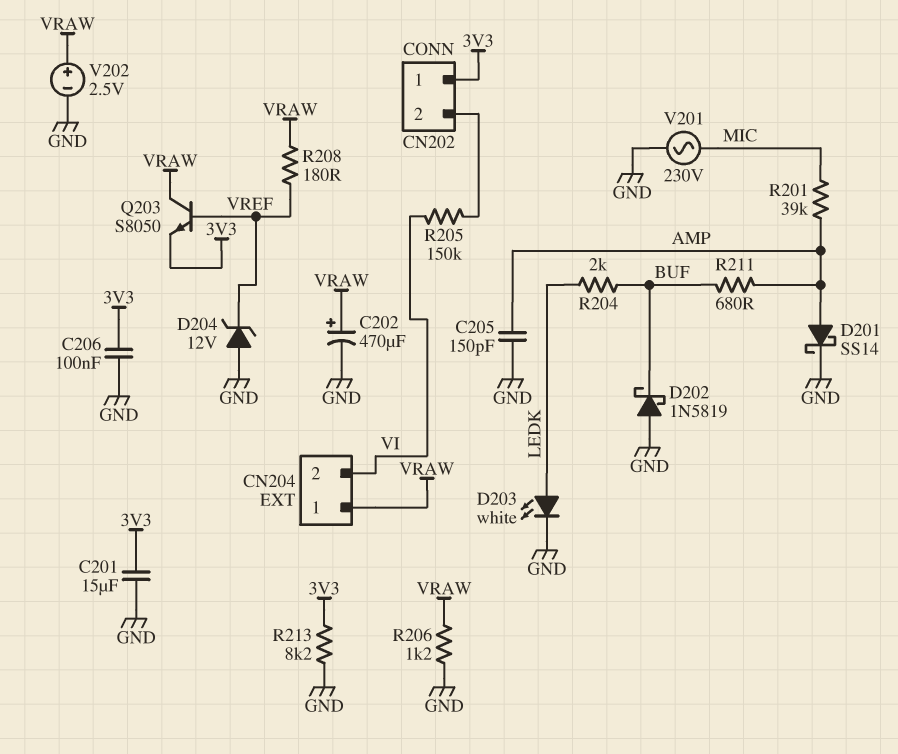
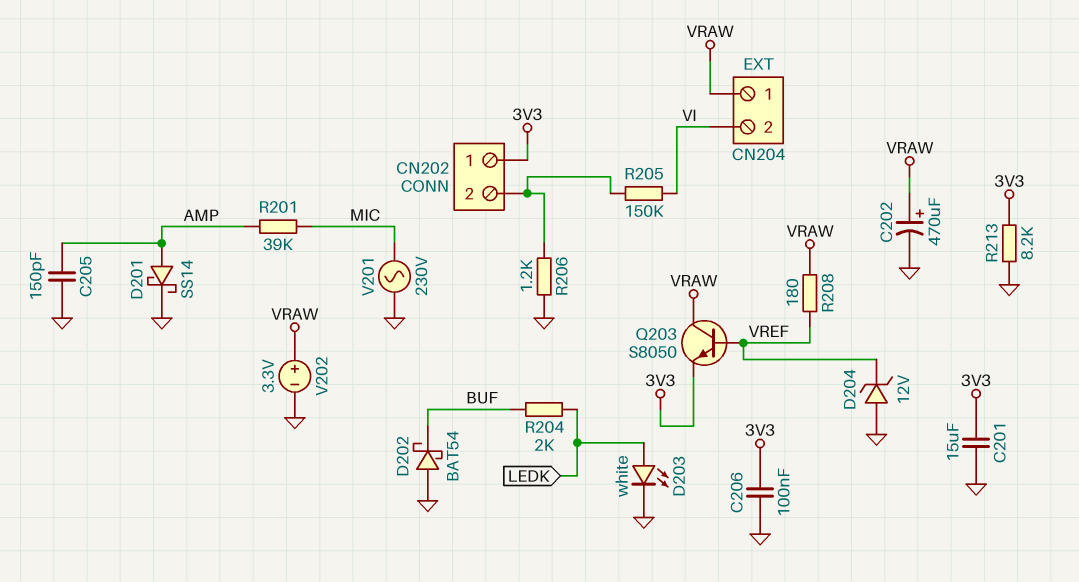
D202: schottky 1N5819 (A GND, K BUF) -> schottky BAT54 (A GND, K BUF)
R206: 1.2k (GND, VRAW) -> 1.2k (CN202/2, GND)
R211: 680 (AMP, BUF) -> none
V202: 2.5V (plus VRAW, minus GND) -> 3.3V (plus VRAW, minus GND)

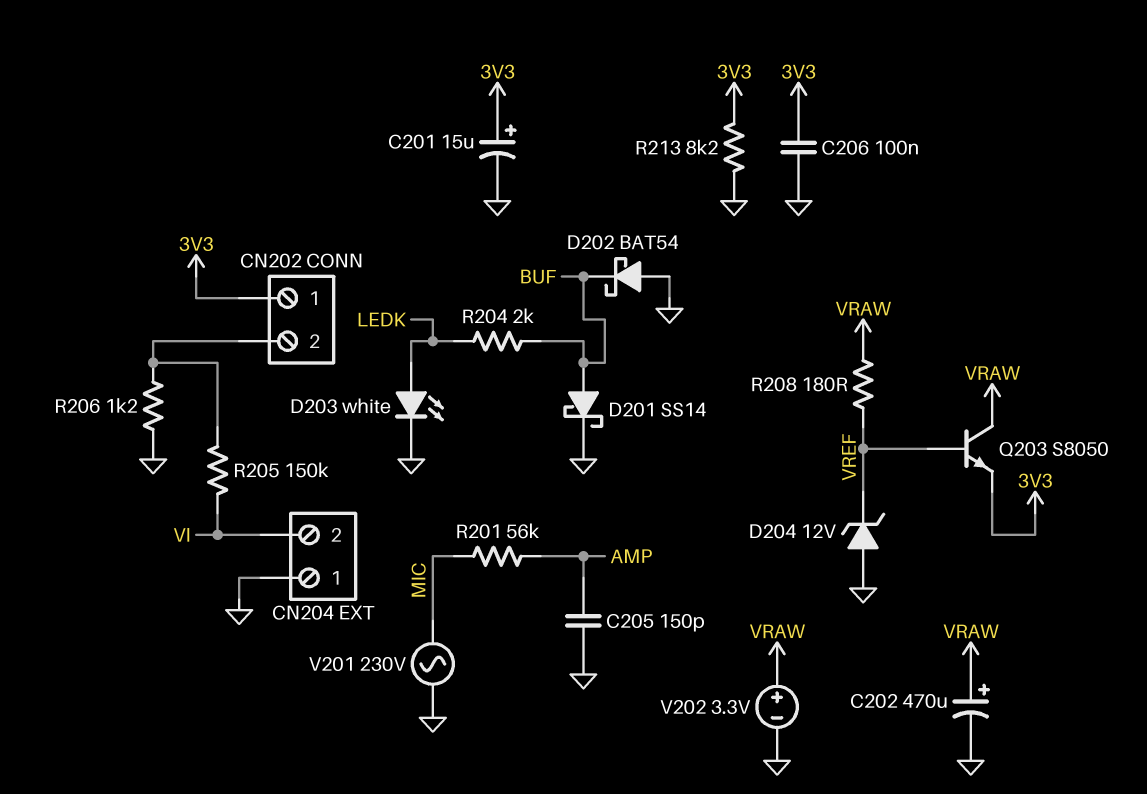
C201: 15uF (3V3, GND) -> 15uF (plus 3V3, minus GND)
CN204 pin 1: VRAW -> GND
D201: schottky SS14 (A AMP, K GND) -> schottky SS14 (A BUF, K GND)
R201: 39k (AMP, MIC) -> 56k (AMP, MIC)

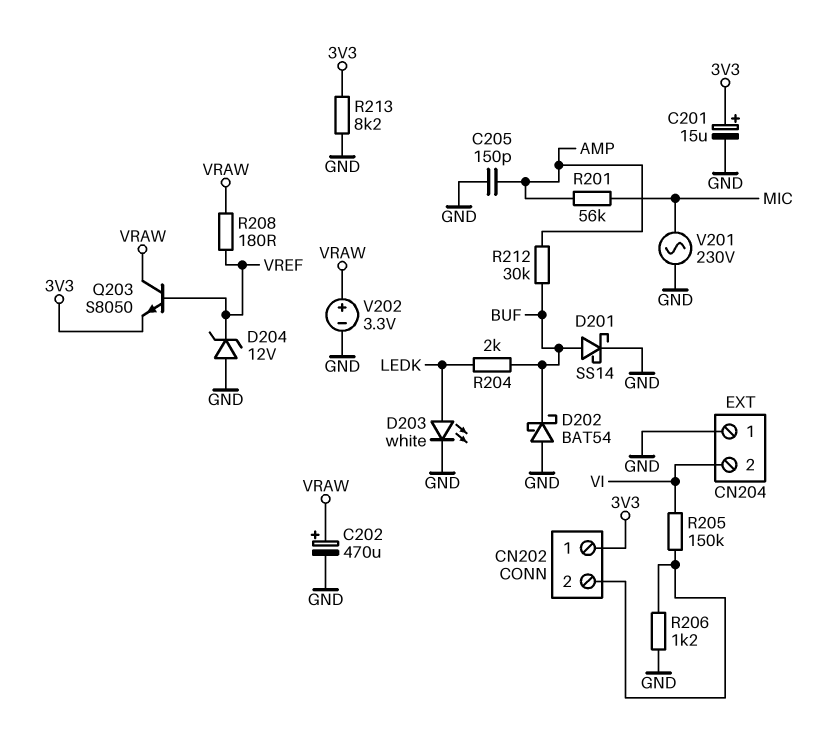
C206: 100nF (3V3, GND) -> none
R212: none -> 30k (AMP, BUF)

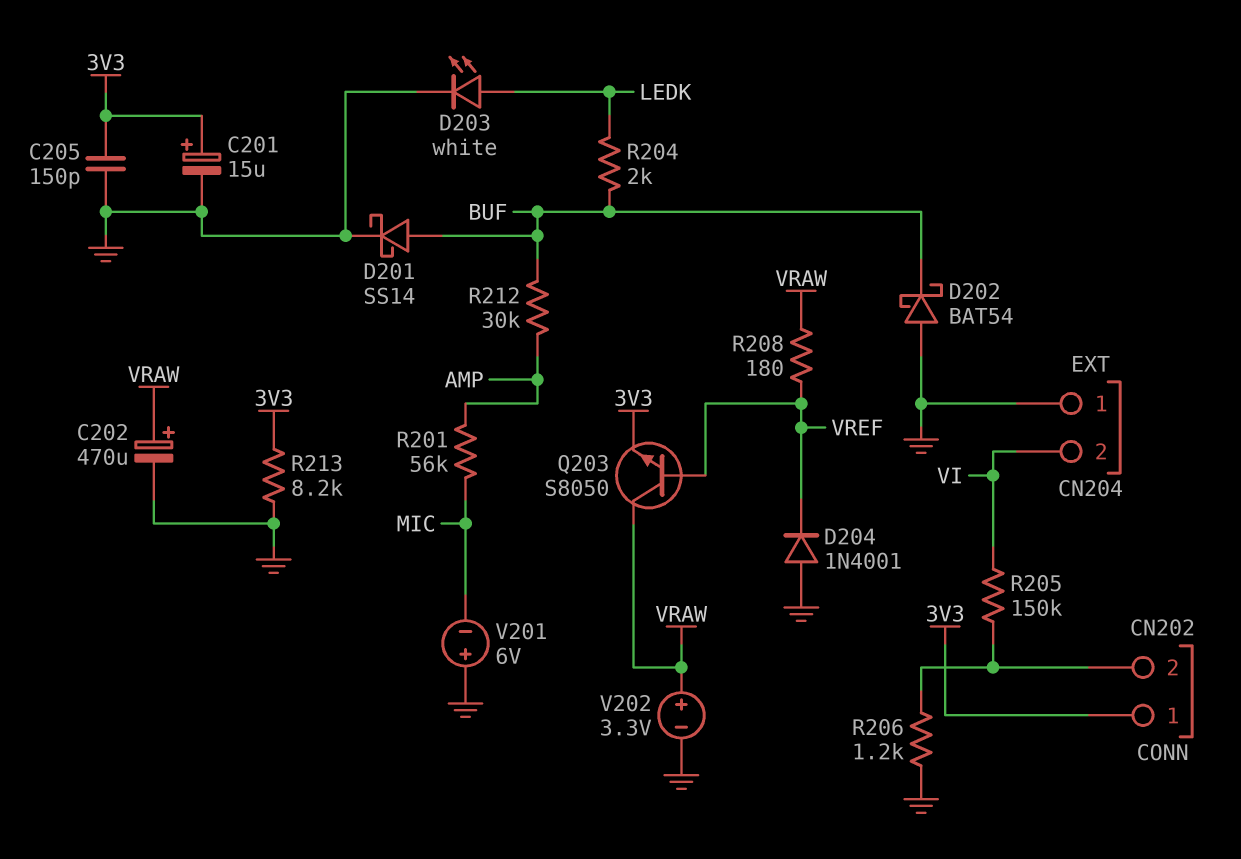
C205: 150pF (AMP, GND) -> 150pF (3V3, GND)
D204: zener 12V (A GND, K VREF) -> diode 1N4001 (A GND, K VREF)
V201: AC 230V (GND, MIC) -> 6V (plus GND, minus MIC)

